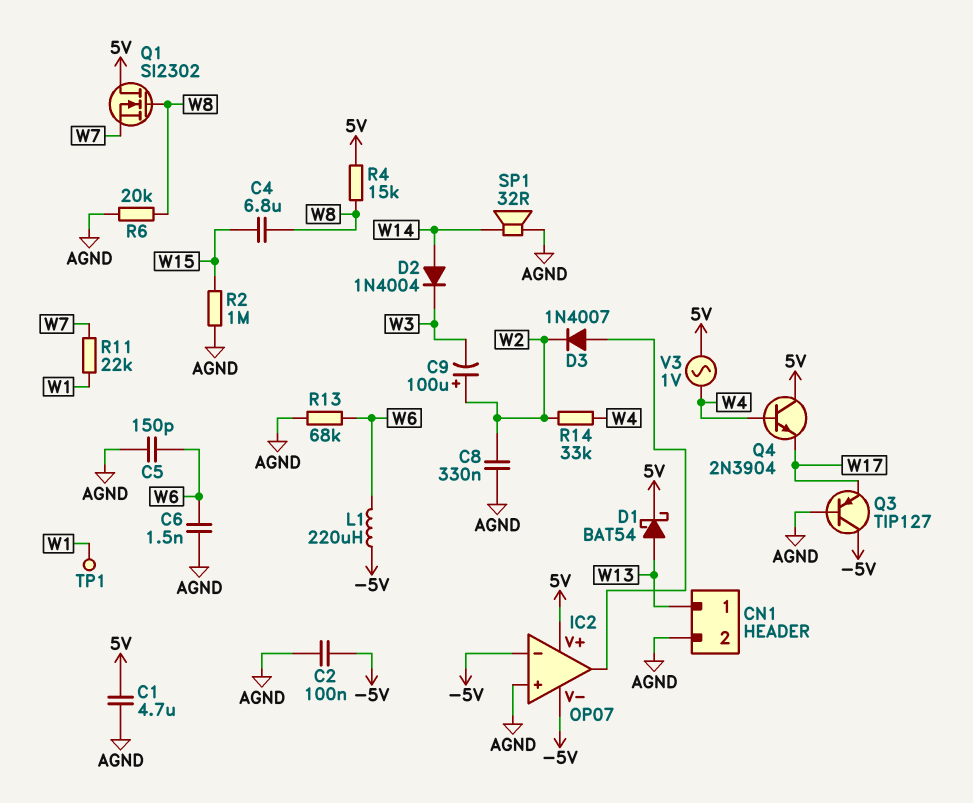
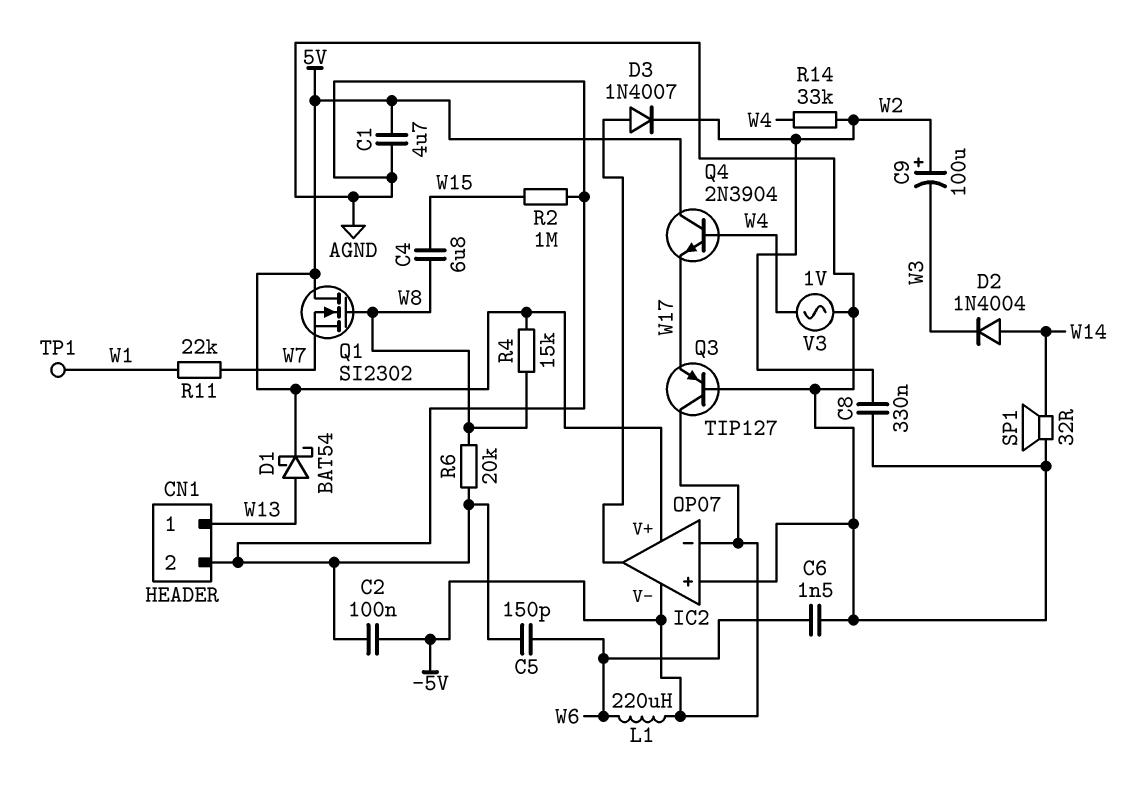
R13: 68k (AGND, W6) -> none
V3: AC 1V (5V, W4) -> AC 1V (AGND, W4)

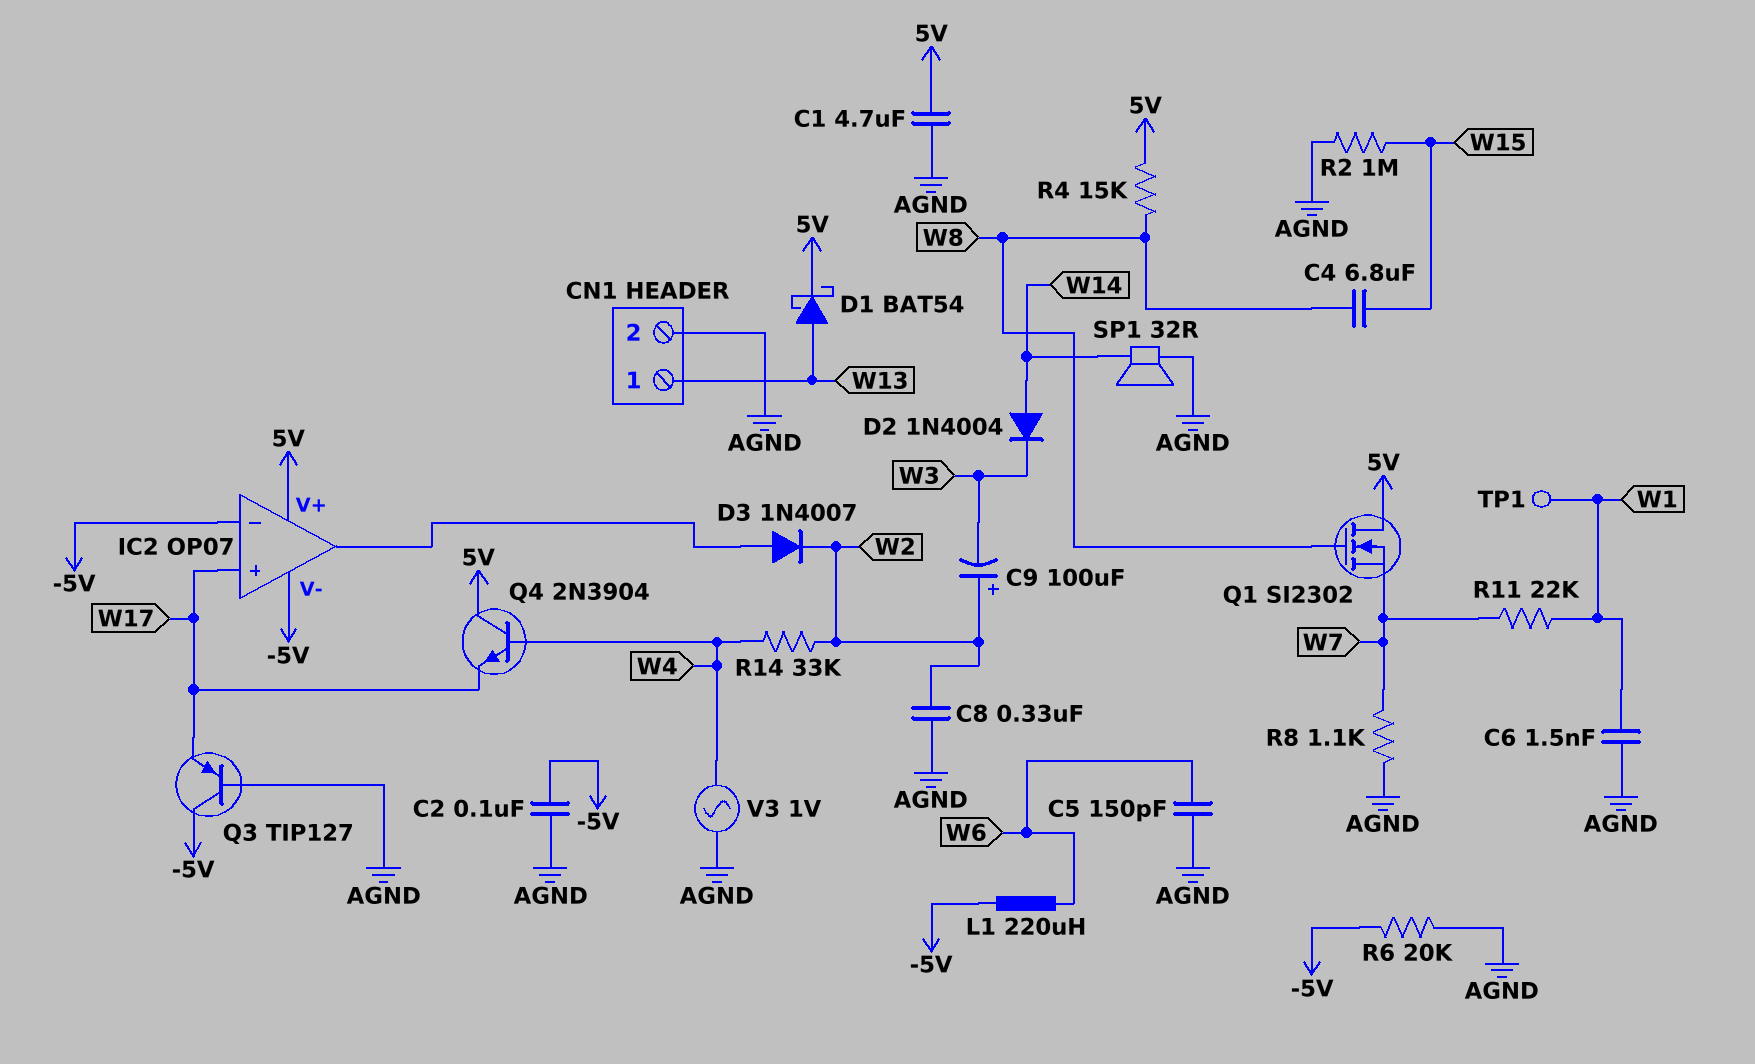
C6: 1.5nF (AGND, W6) -> 1.5nF (AGND, W1)
IC2 pin in+: AGND -> W17
R6: 20k (AGND, W8) -> 20k (-5V, AGND)
R8: none -> 1.1k (AGND, W7)

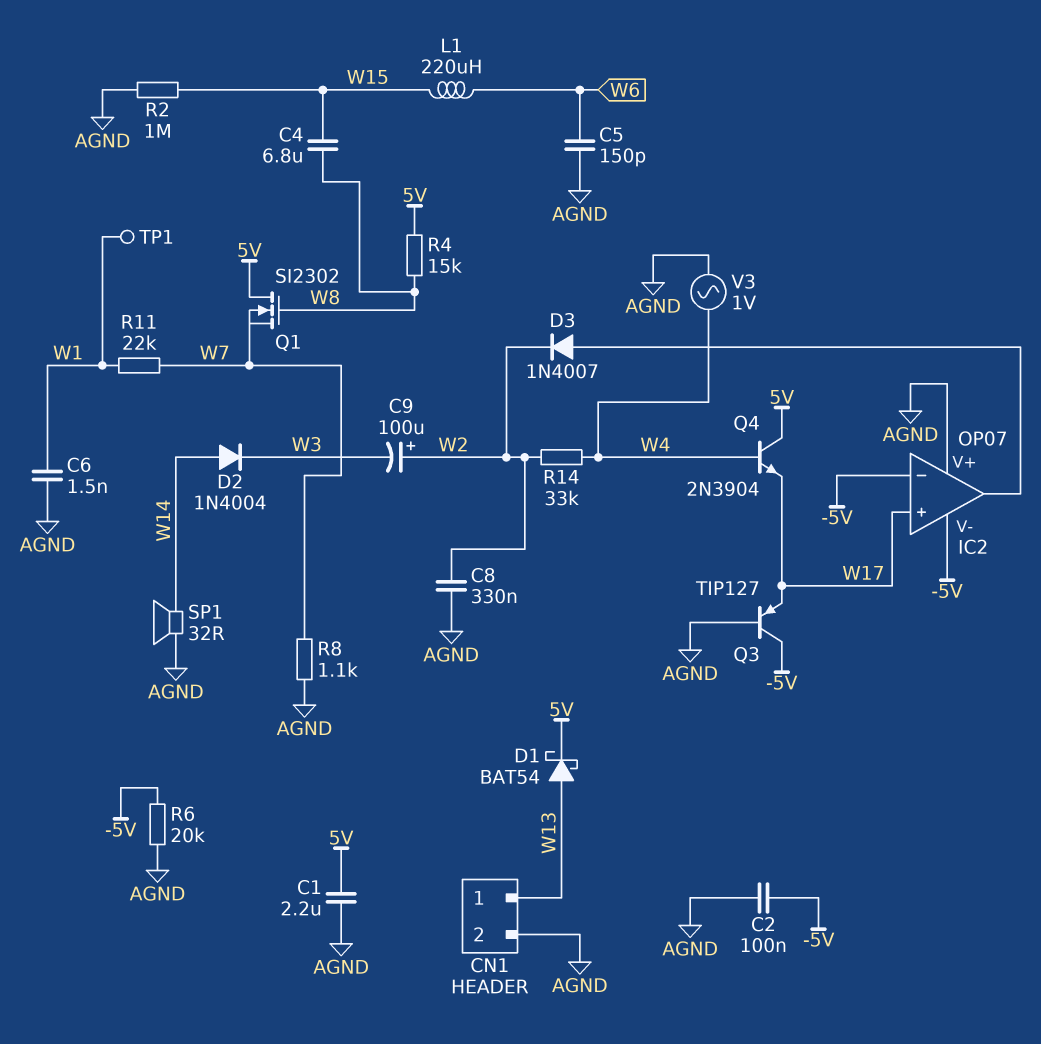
C1: 4.7uF (5V, AGND) -> 2.2uF (5V, AGND)
IC2 pin V+: 5V -> AGND
L1: 220uH (-5V, W6) -> 220uH (W6, W15)

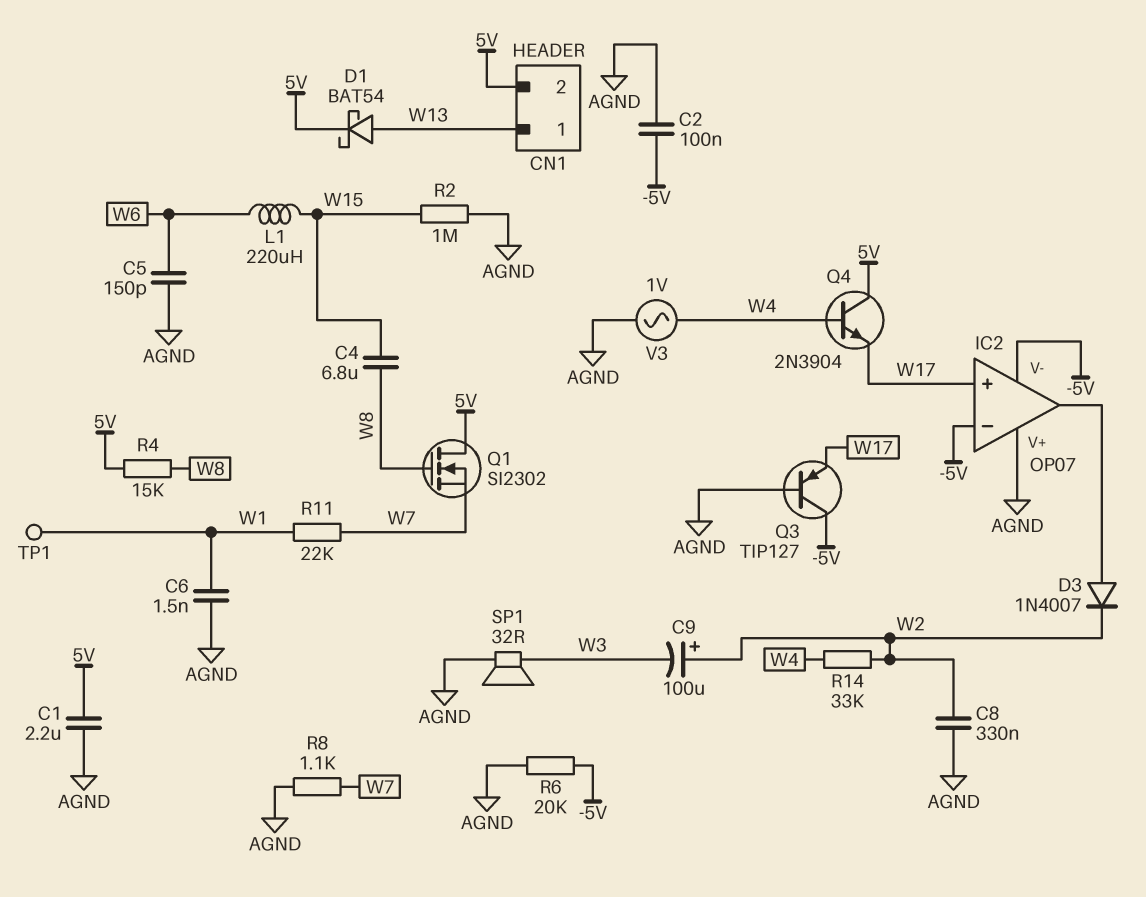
CN1 pin 2: AGND -> 5V
D2: diode 1N4004 (A W14, K W3) -> none
SP1: speaker 32R (AGND, W14) -> speaker 32R (AGND, W3)

